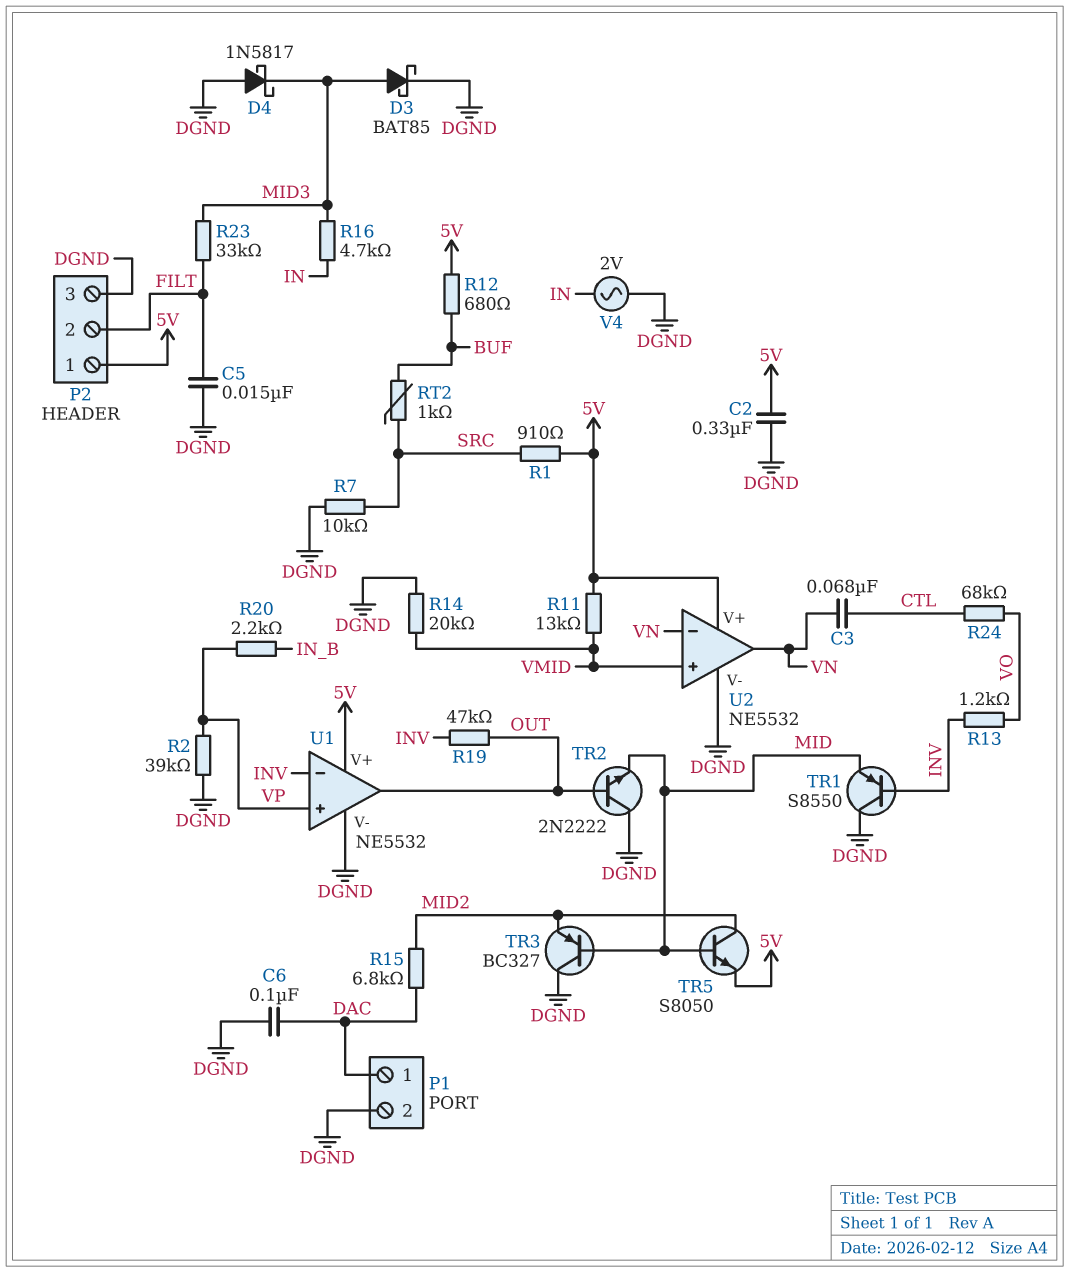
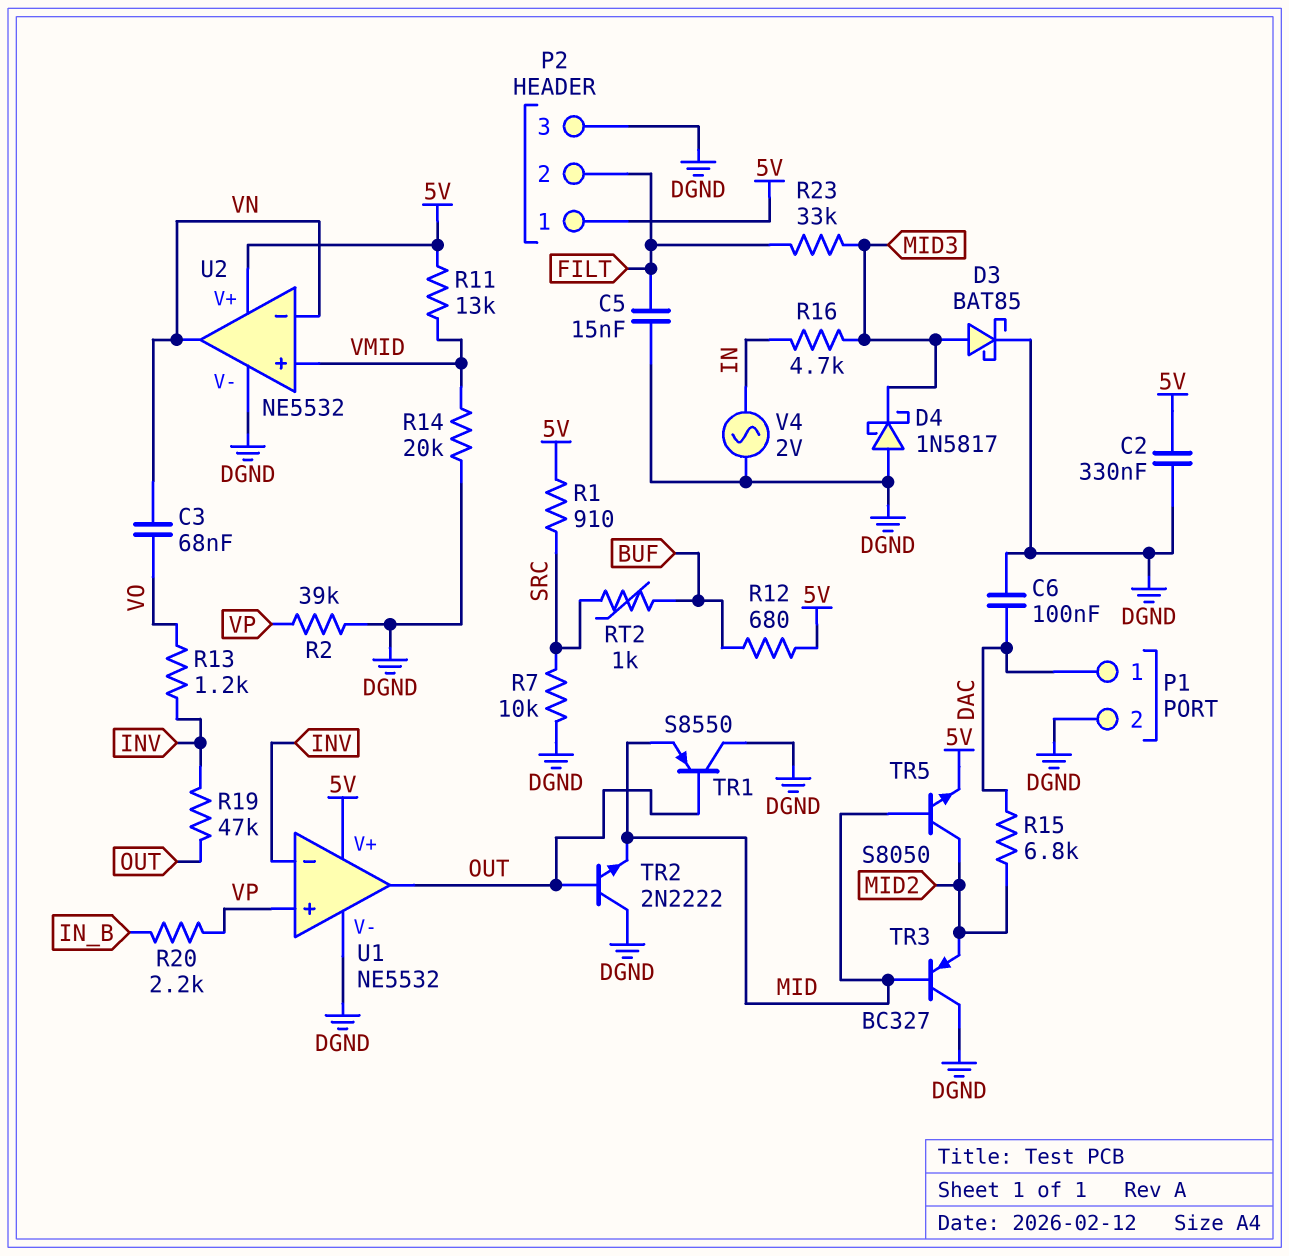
C3: 68nF (CTL, VN) -> 68nF (VN, VO)
R24: 68k (CTL, VO) -> none
TR1: PNP S8550 (B INV, C DGND, E MID) -> PNP S8550 (B OUT, C DGND, E MID)

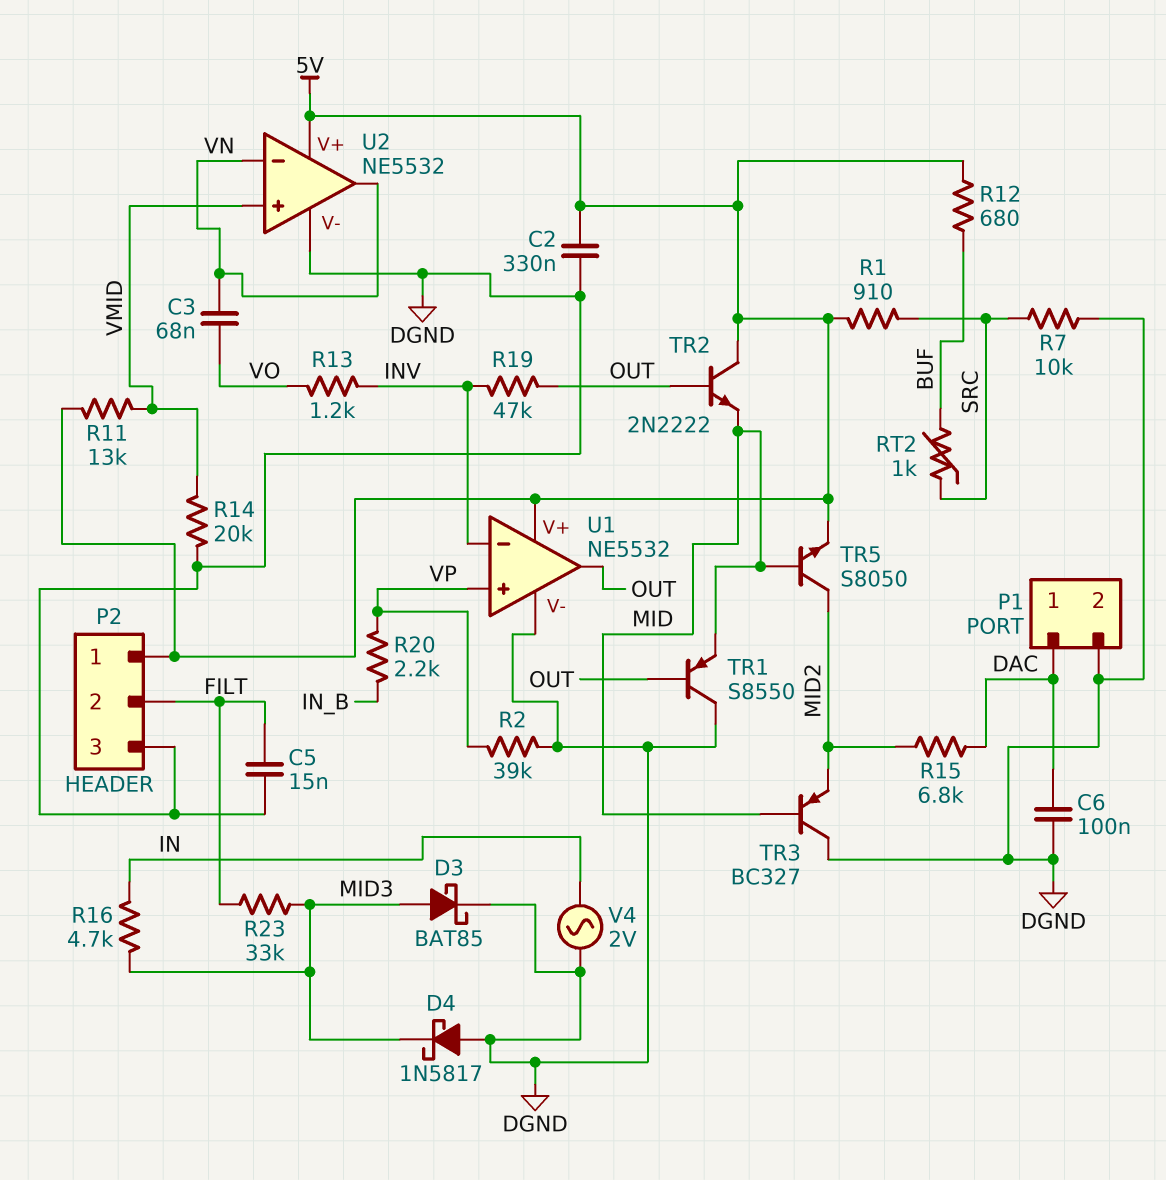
TR2: NPN 2N2222 (B OUT, C DGND, E MID) -> NPN 2N2222 (B OUT, C 5V, E MID)

